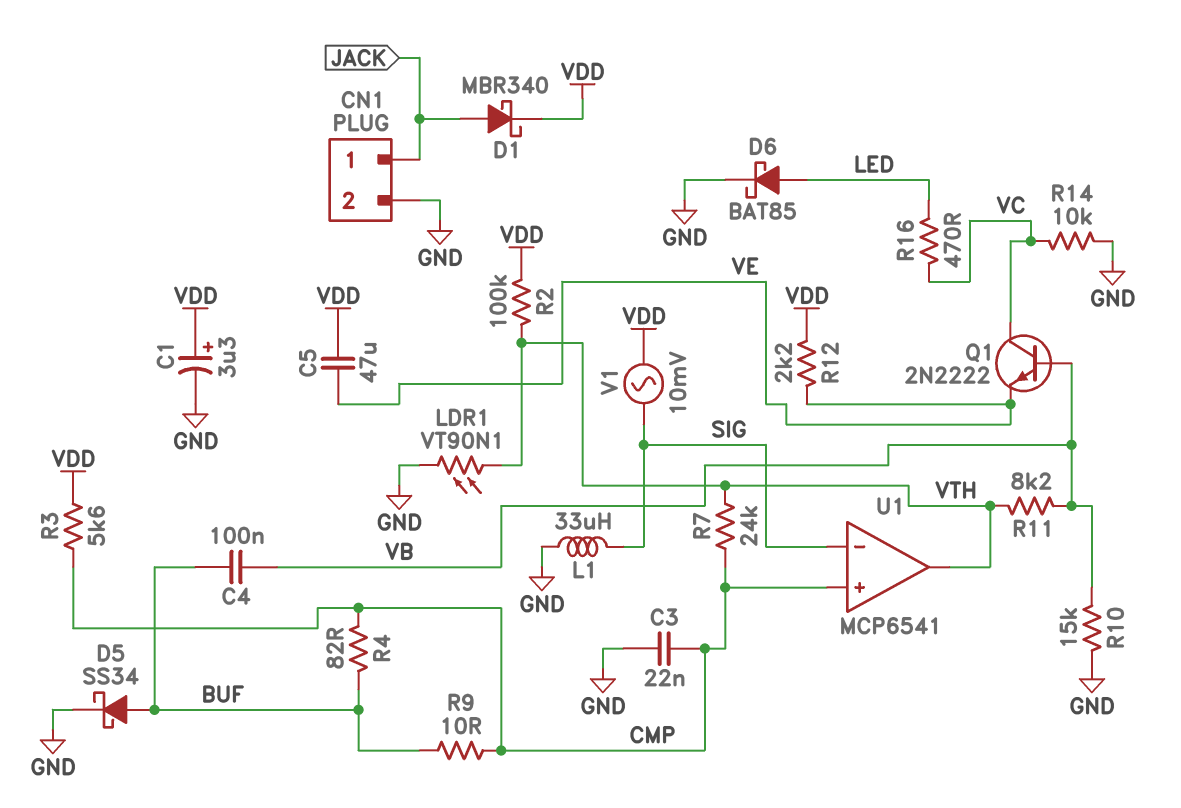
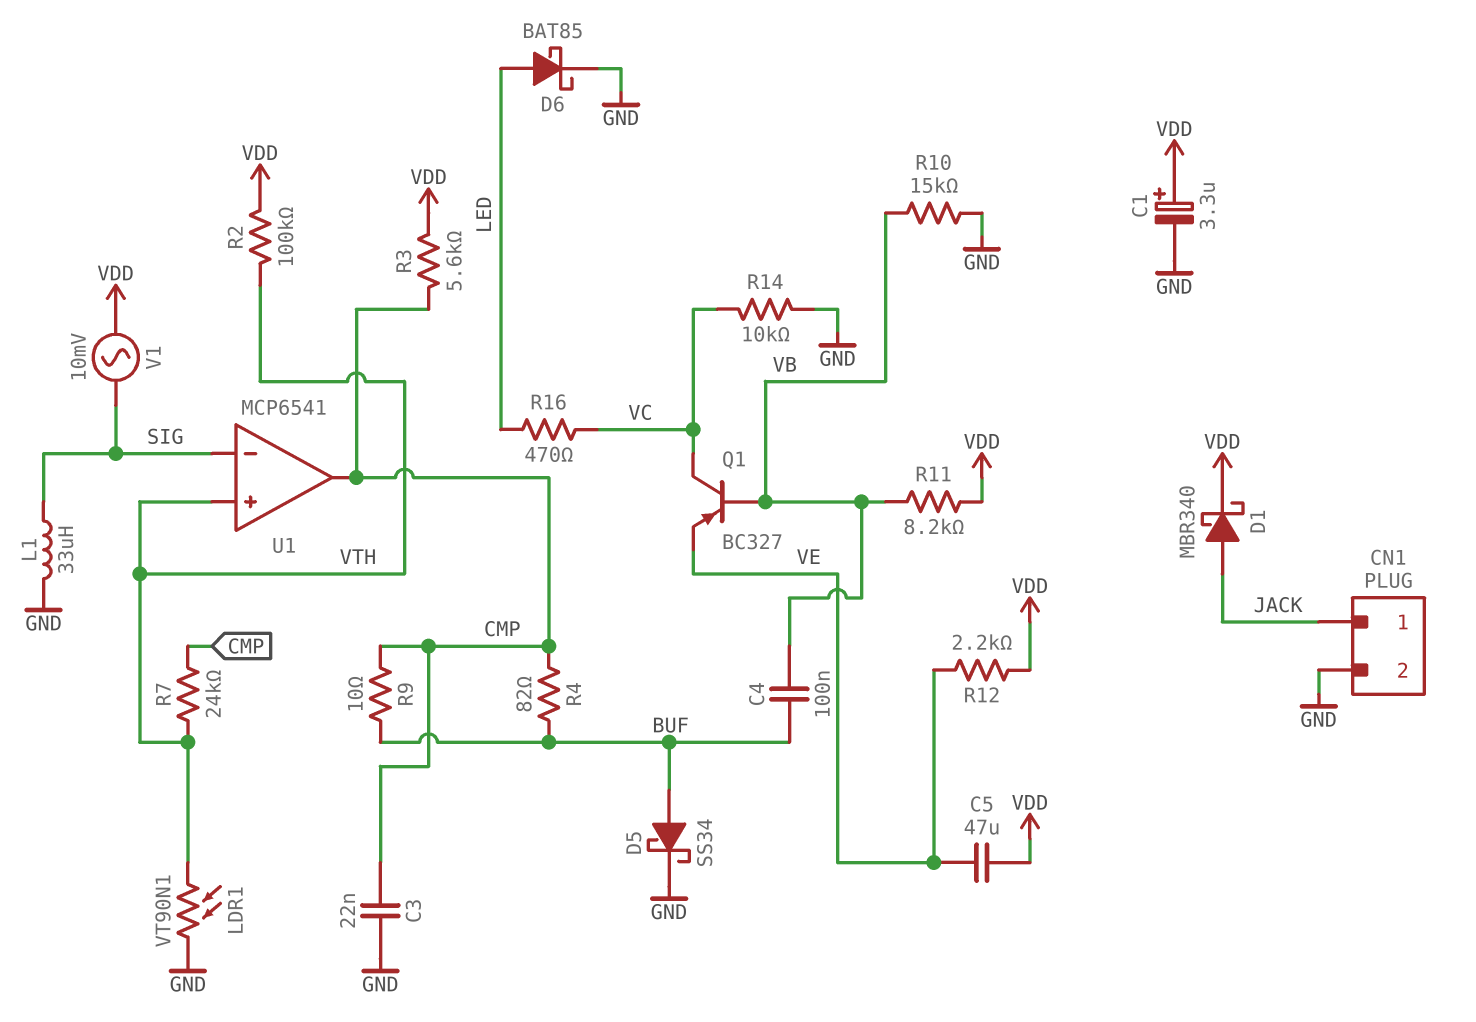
Q1: NPN 2N2222 (B VB, C VC, E VE) -> PNP BC327 (B VB, C VC, E VE)
R11: 8.2k (VB, VTH) -> 8.2k (VB, VDD)
U1 pin in+: CMP -> VTH
U1 pin out: VTH -> CMP

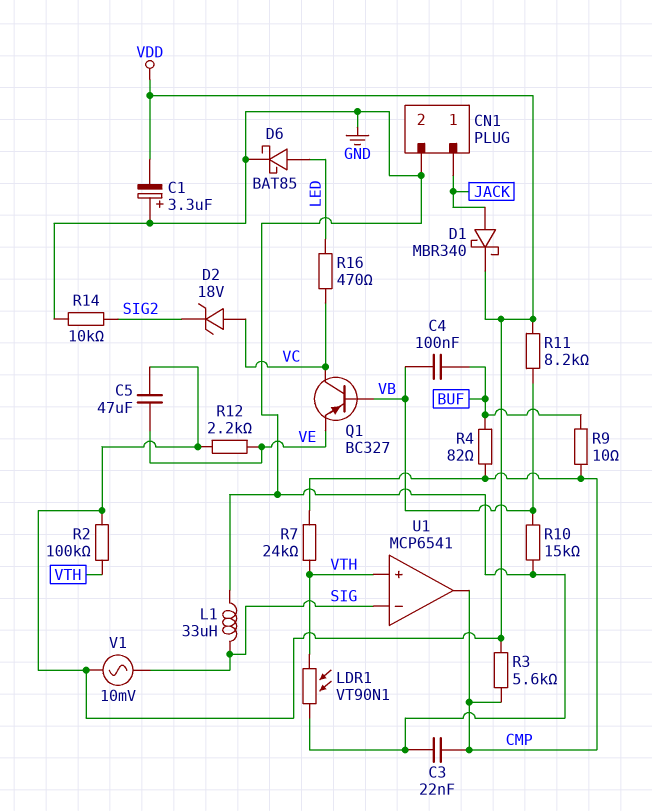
C1: 3.3uF (plus VDD, minus GND) -> 3.3uF (plus GND, minus VDD)
D2: none -> zener 18V (A VC, K SIG2)
D5: schottky SS34 (A BUF, K GND) -> none
R14: 10k (GND, VC) -> 10k (GND, SIG2)

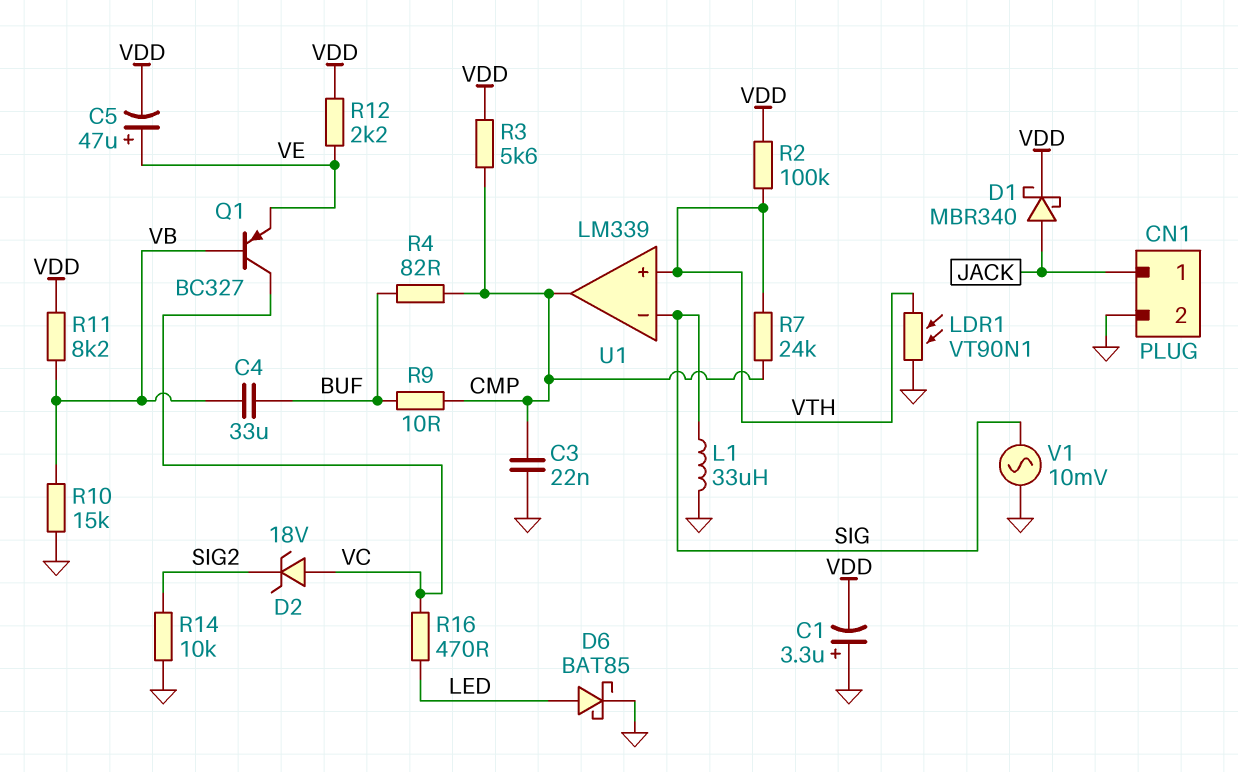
C4: 100nF (BUF, VB) -> 33uF (BUF, VB)
C5: 47uF (VDD, VE) -> 47uF (plus VE, minus VDD)
U1: MCP6541 -> LM339
V1: AC 10mV (SIG, VDD) -> AC 10mV (GND, SIG)

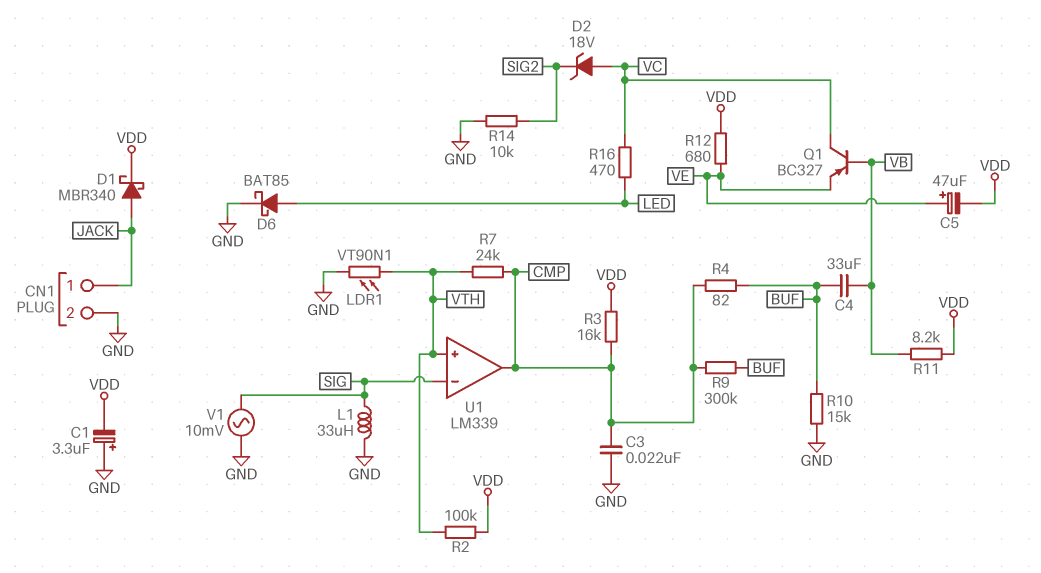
R3: 5.6k (CMP, VDD) -> 16k (CMP, VDD)
R9: 10 (BUF, CMP) -> 300k (BUF, CMP)
R10: 15k (GND, VB) -> 15k (BUF, GND)
R12: 2.2k (VDD, VE) -> 680 (VDD, VE)

